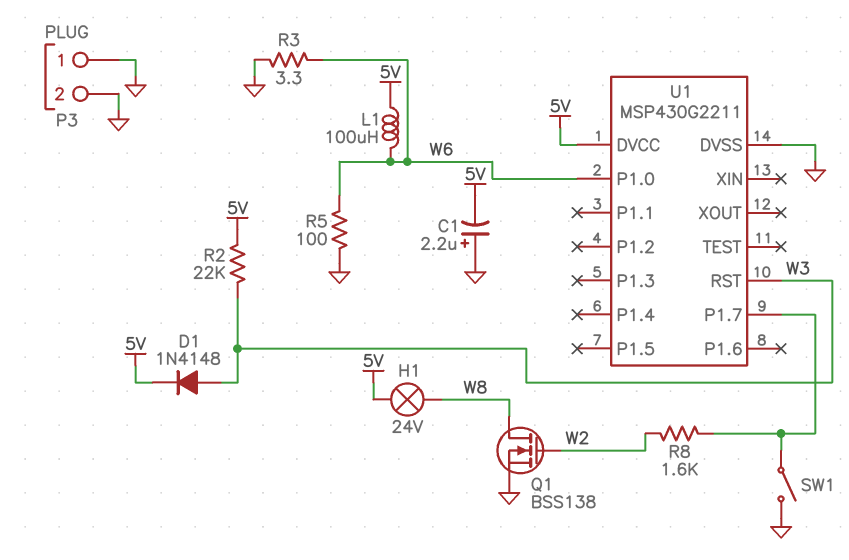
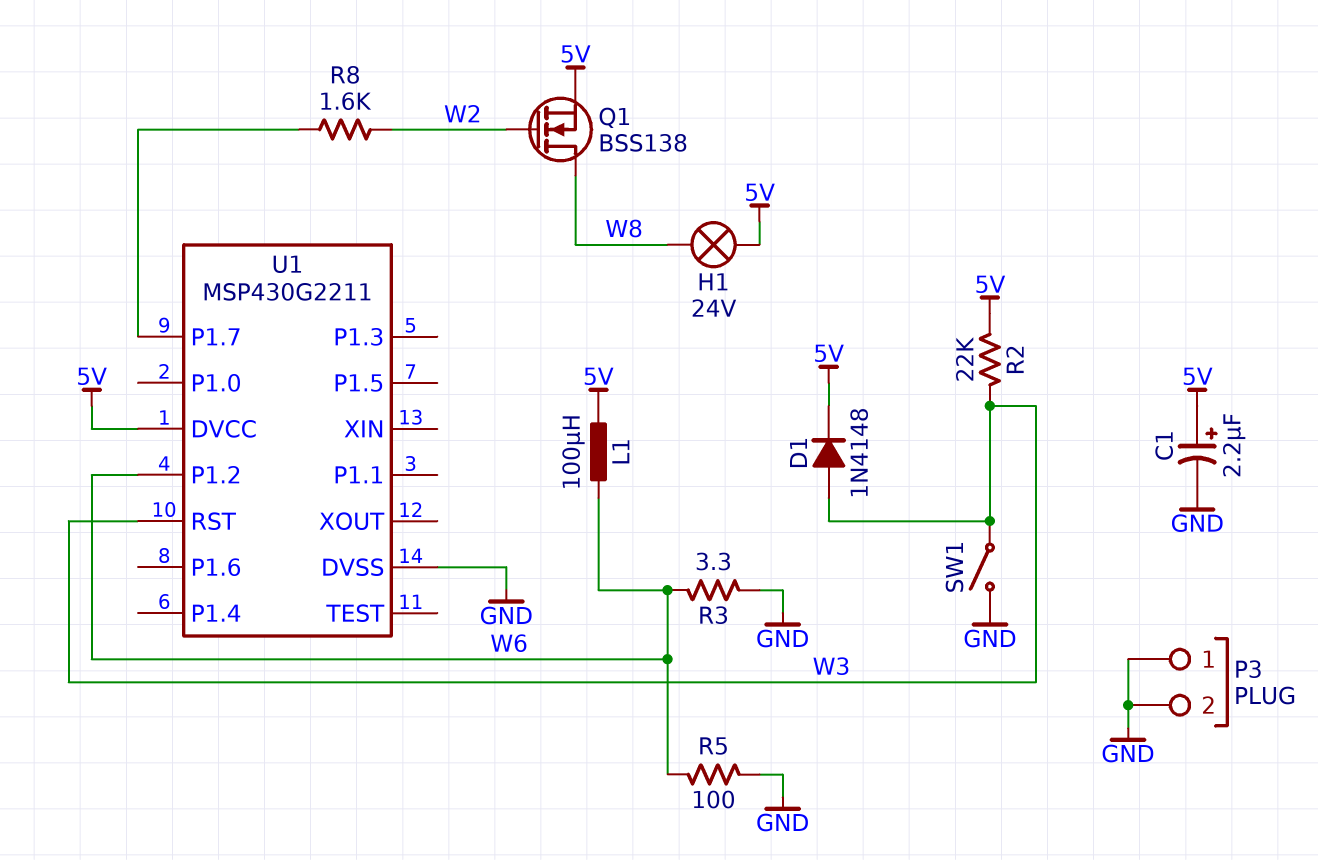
C1: 2.2uF (plus GND, minus 5V) -> 2.2uF (plus 5V, minus GND)
Q1: NMOS BSS138 (G W2, D W8, S GND) -> NMOS BSS138 (G W2, D W8, S 5V)
SW1: switch (GND, U1/P1.7) -> switch (GND, W3)
U1 pin P1.0: W6 -> none
U1 pin P1.2: none -> W6

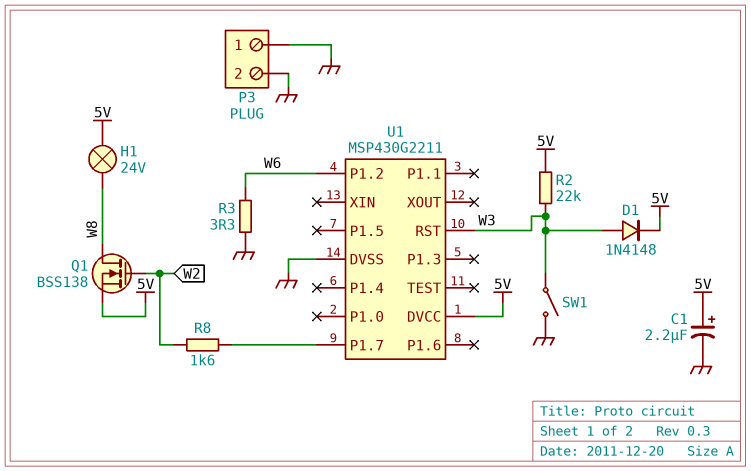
L1: 100uH (5V, W6) -> none
R5: 100 (GND, W6) -> none

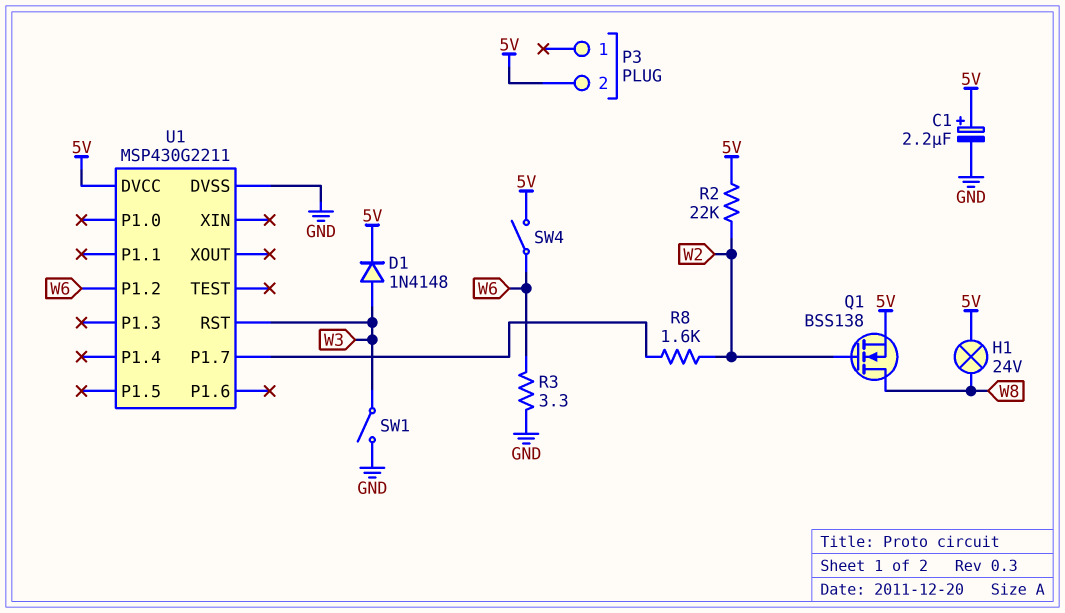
P3 pin 1: GND -> none
P3 pin 2: GND -> 5V
R2: 22k (5V, W3) -> 22k (5V, W2)
SW4: none -> switch (5V, W6)

